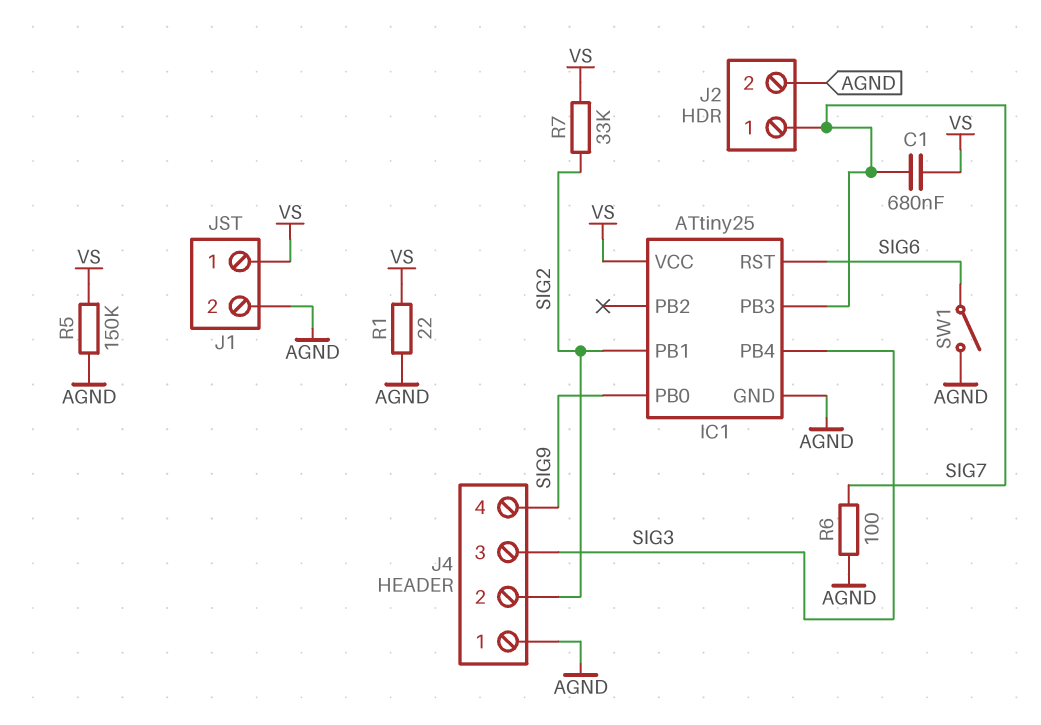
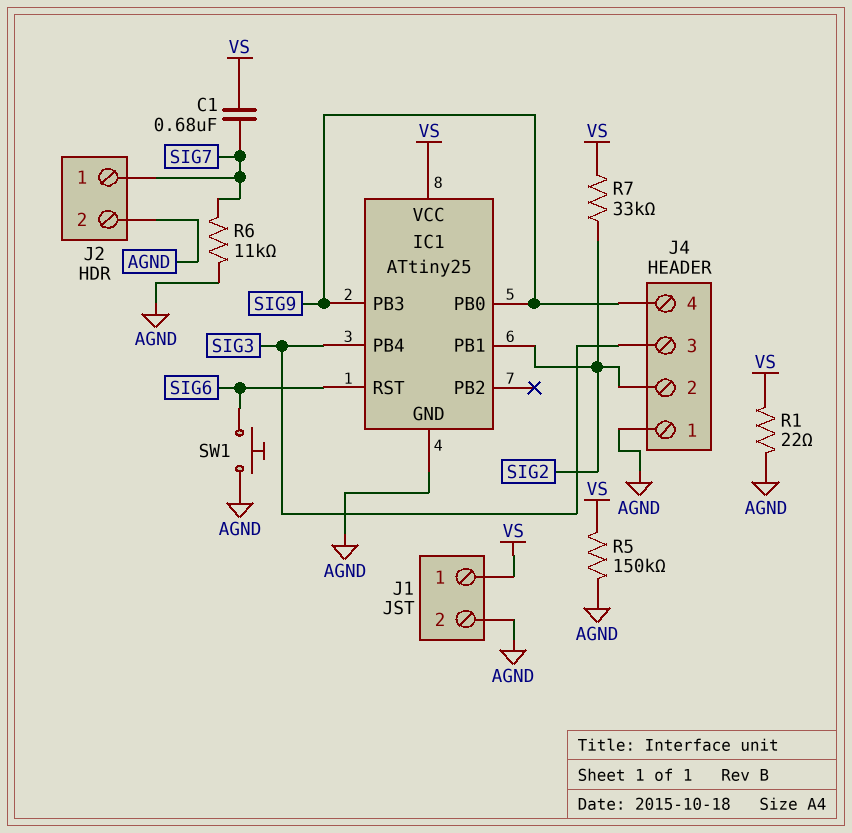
IC1 pin PB3: SIG7 -> SIG9
R6: 100 (AGND, SIG7) -> 11k (AGND, SIG7)
SW1: switch (AGND, SIG6) -> button (AGND, SIG6)

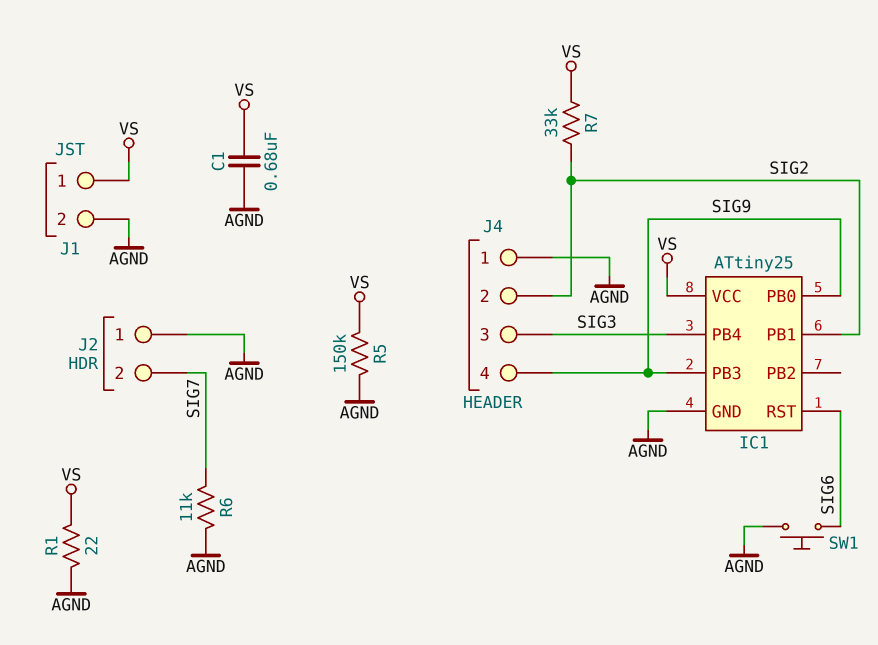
C1: 680nF (SIG7, VS) -> 680nF (AGND, VS)
J2 pin 1: SIG7 -> AGND
J2 pin 2: AGND -> SIG7

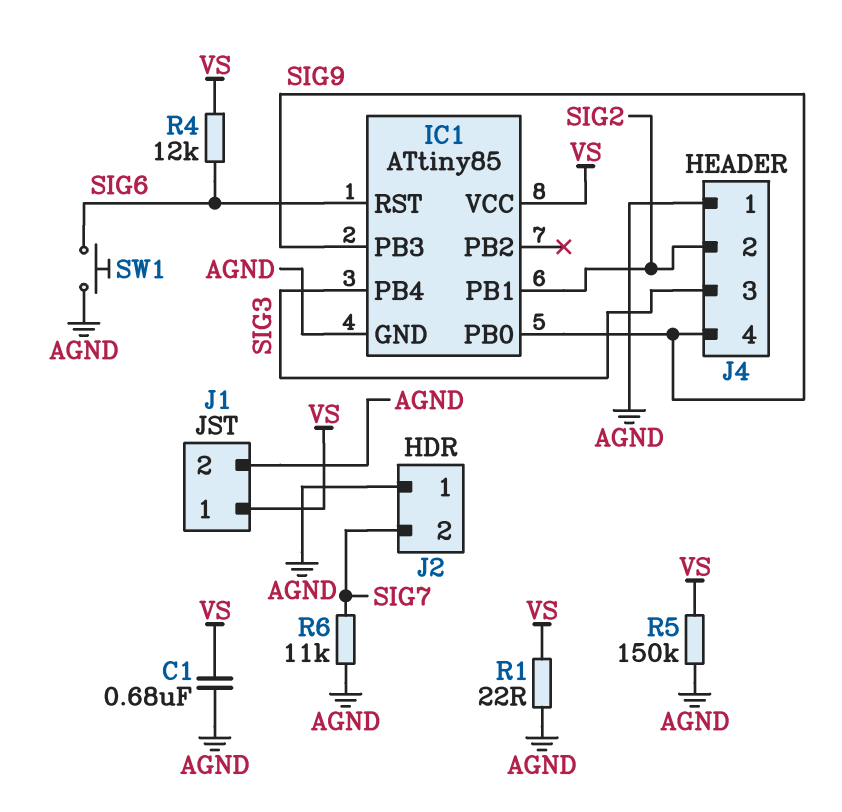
IC1: ATtiny25 -> ATtiny85
R4: none -> 12k (SIG6, VS)
R7: 33k (SIG2, VS) -> none

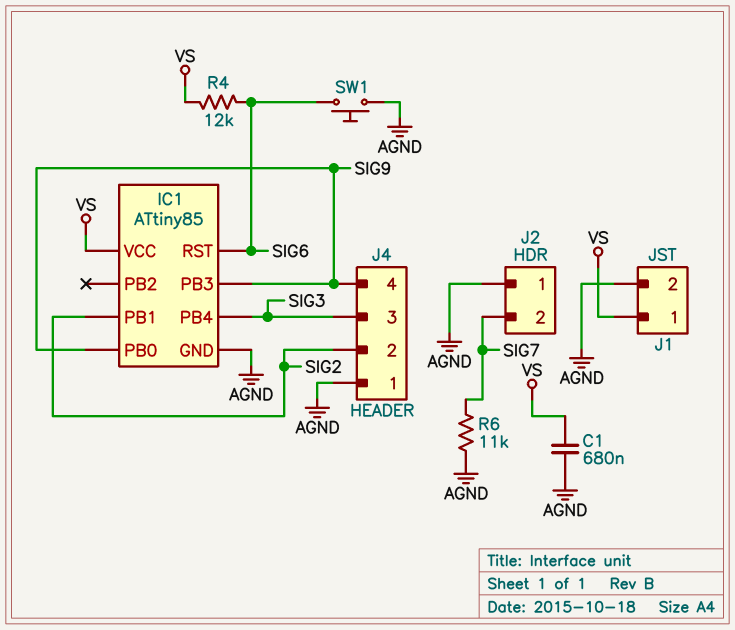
R1: 22 (AGND, VS) -> none
R5: 150k (AGND, VS) -> none

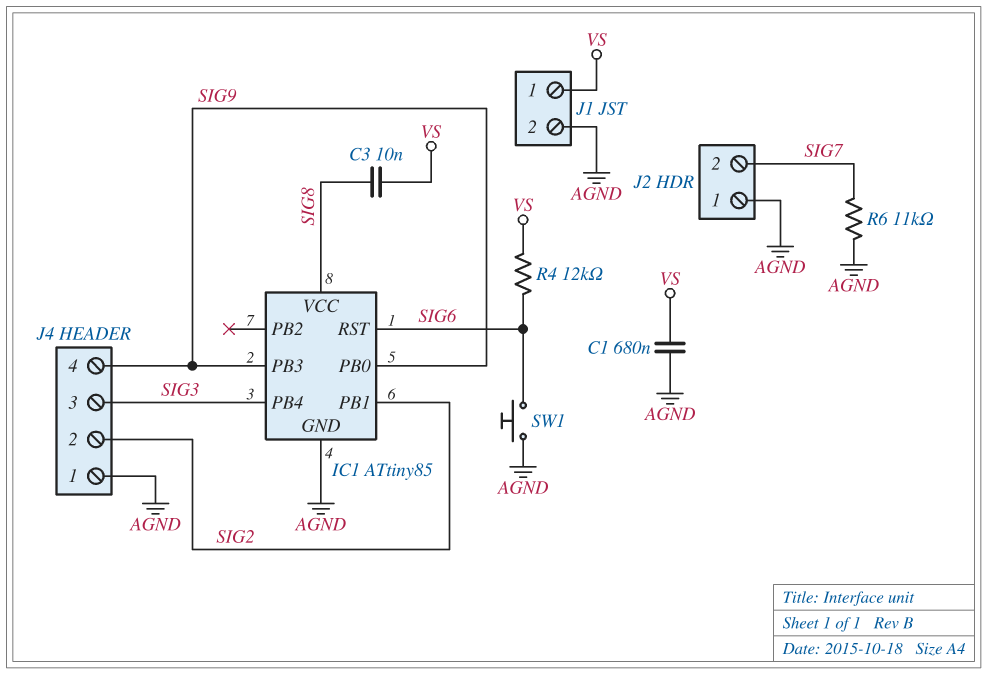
C3: none -> 10nF (SIG8, VS)
IC1 pin VCC: VS -> SIG8

